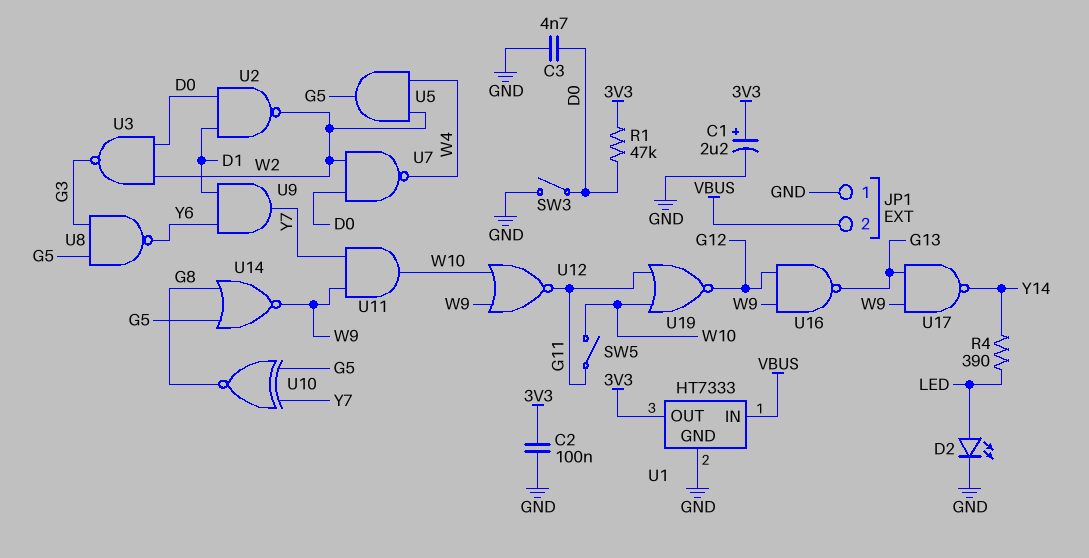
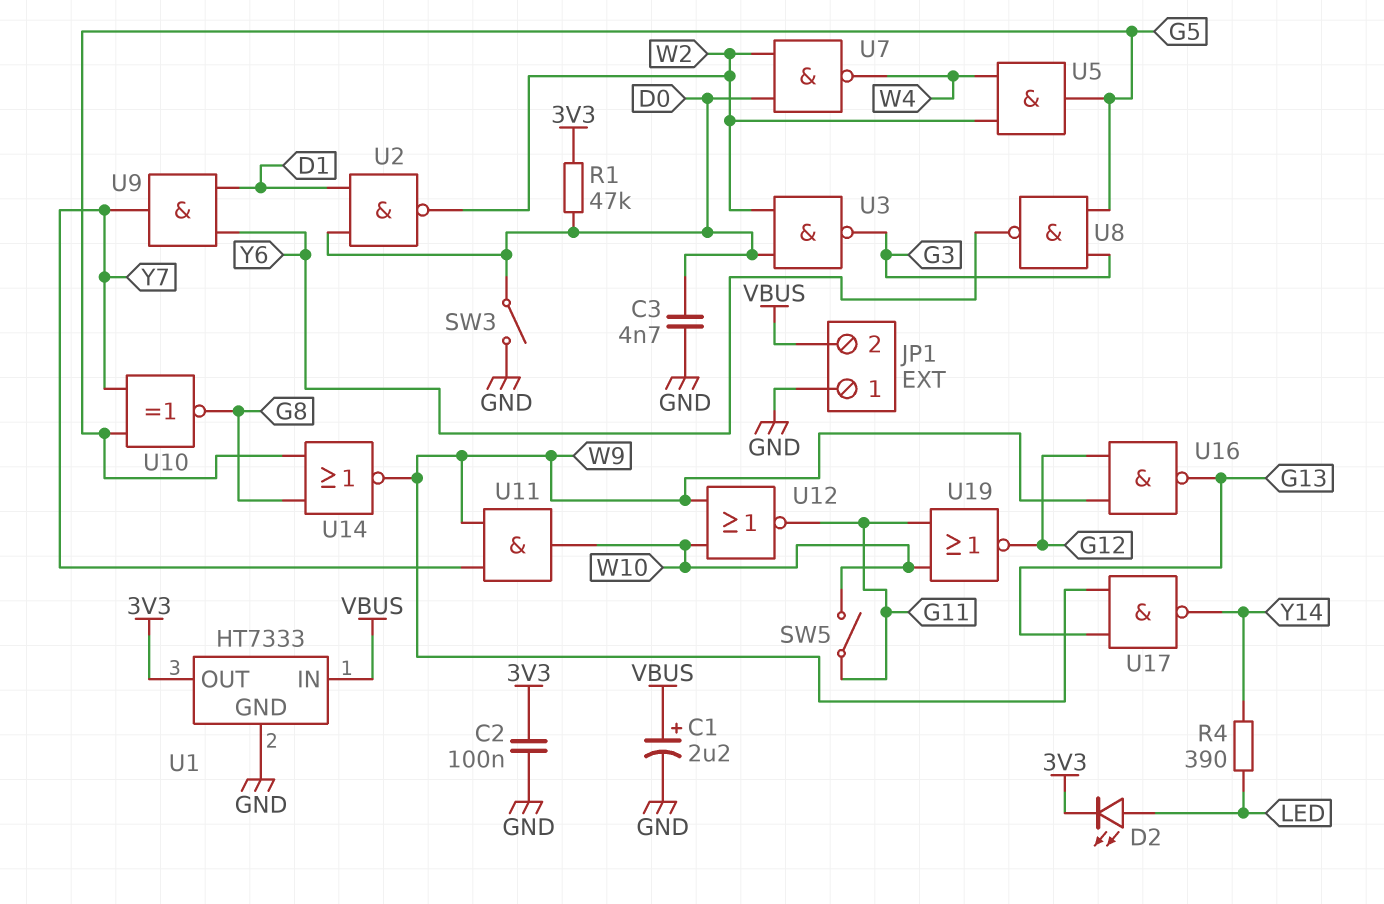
C1: 2.2uF (plus 3V3, minus GND) -> 2.2uF (plus VBUS, minus GND)
D2: LED (A LED, K GND) -> LED (A LED, K 3V3)

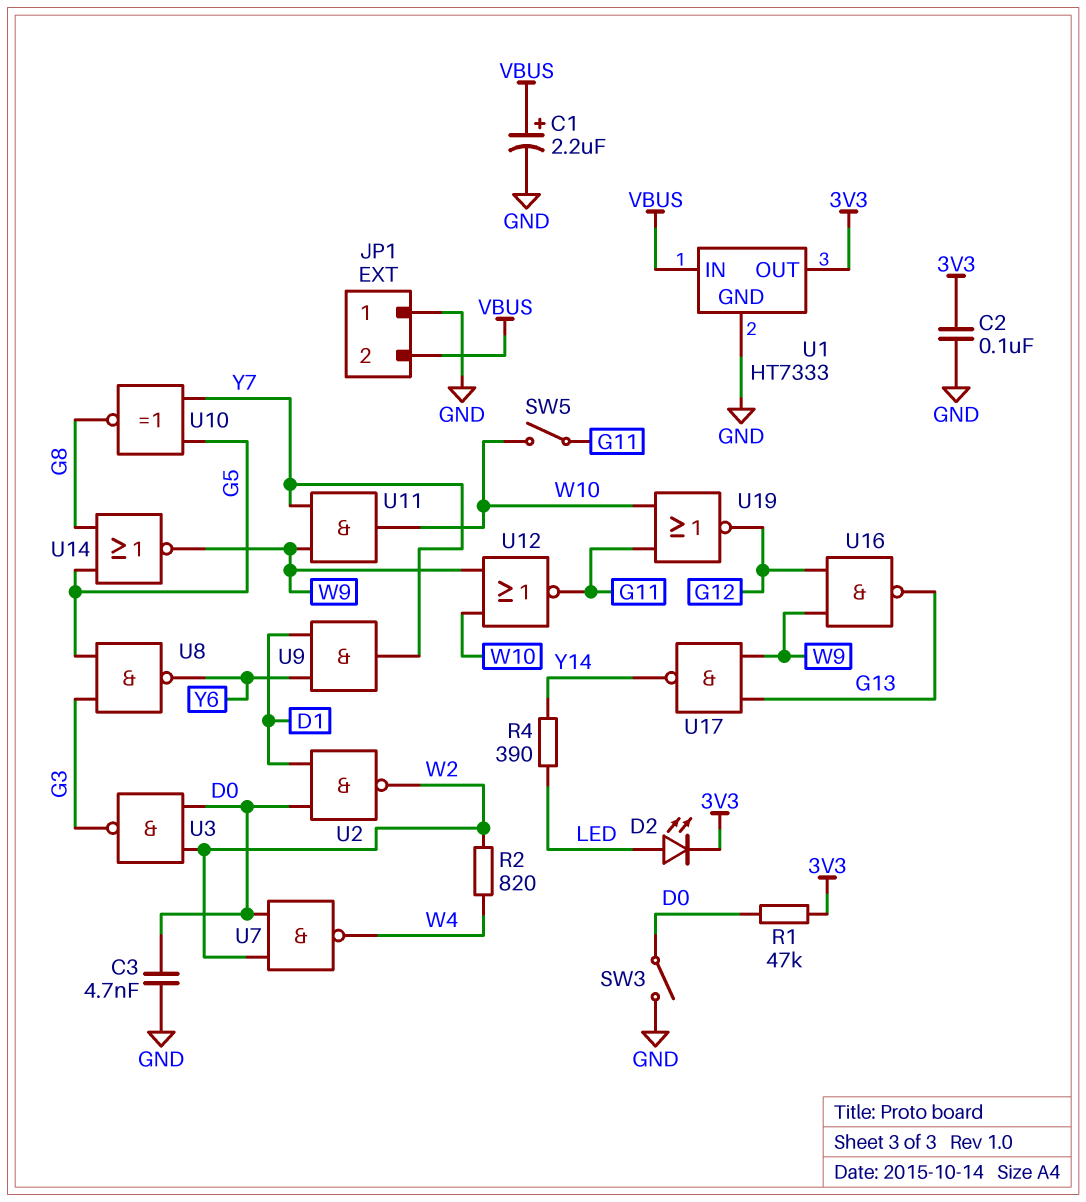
R2: none -> 820 (W2, W4)
U5: AND (in W2, in W4, out G5) -> none

